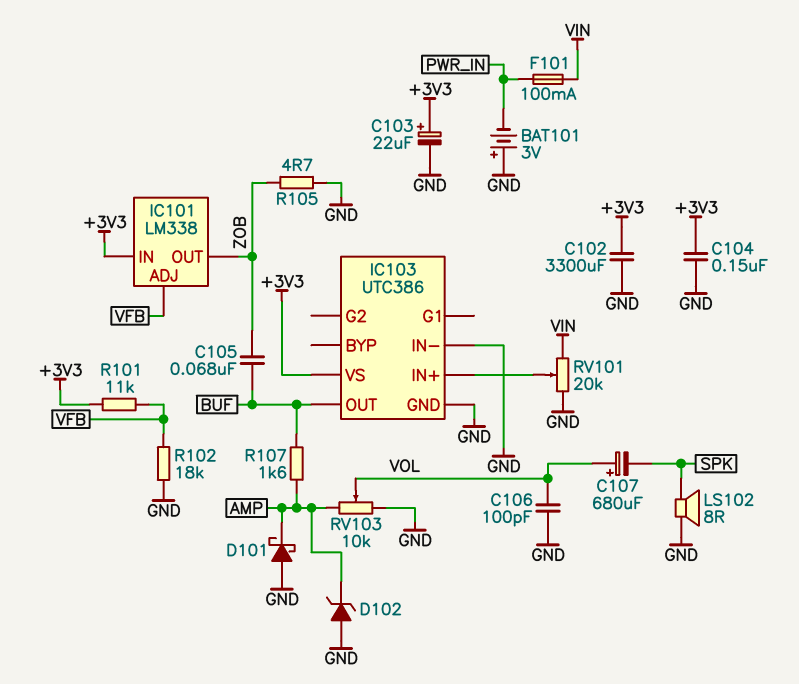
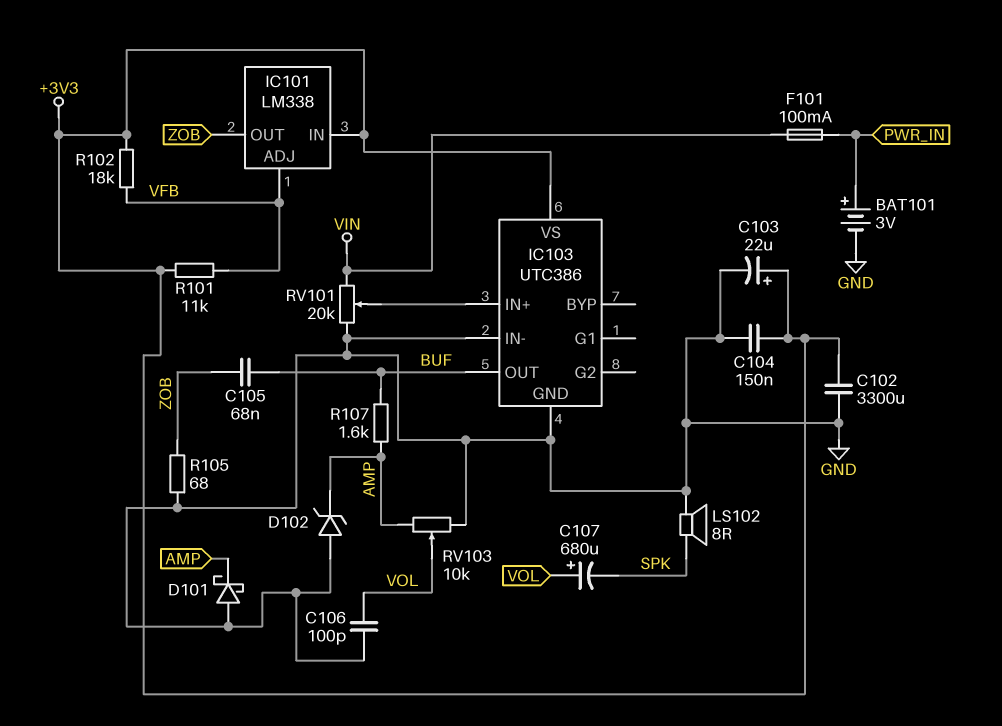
BAT101: 3V (plus GND, minus PWR_IN) -> 3V (plus PWR_IN, minus GND)
R102: 18k (GND, VFB) -> 18k (+3V3, VFB)
R105: 4.7 (GND, ZOB) -> 68 (GND, ZOB)

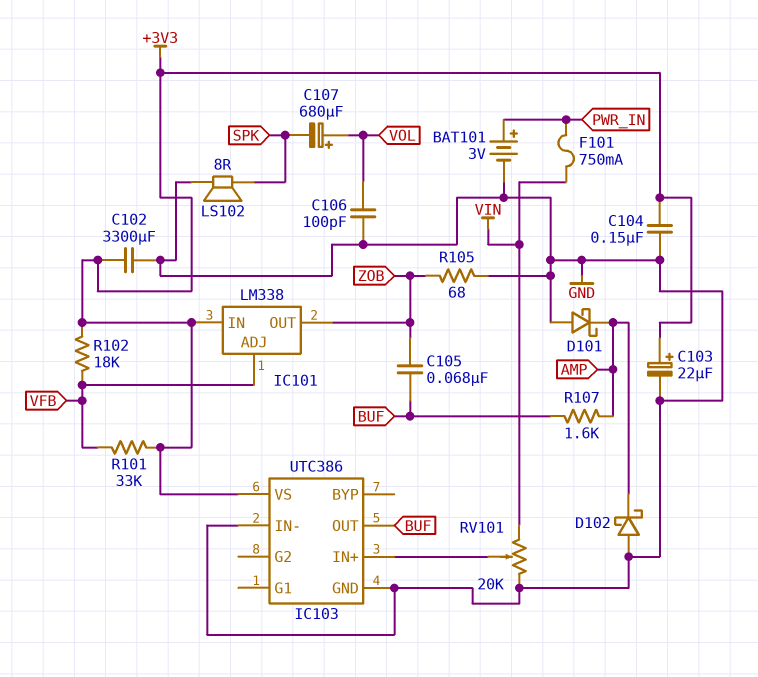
D102: zener (A GND, K AMP) -> schottky (A GND, K AMP)
F101: 100mA (PWR_IN, VIN) -> 750mA (PWR_IN, VIN)
R101: 11k (+3V3, VFB) -> 33k (+3V3, VFB)
RV103: 10k (AMP, GND, wiper VOL) -> none

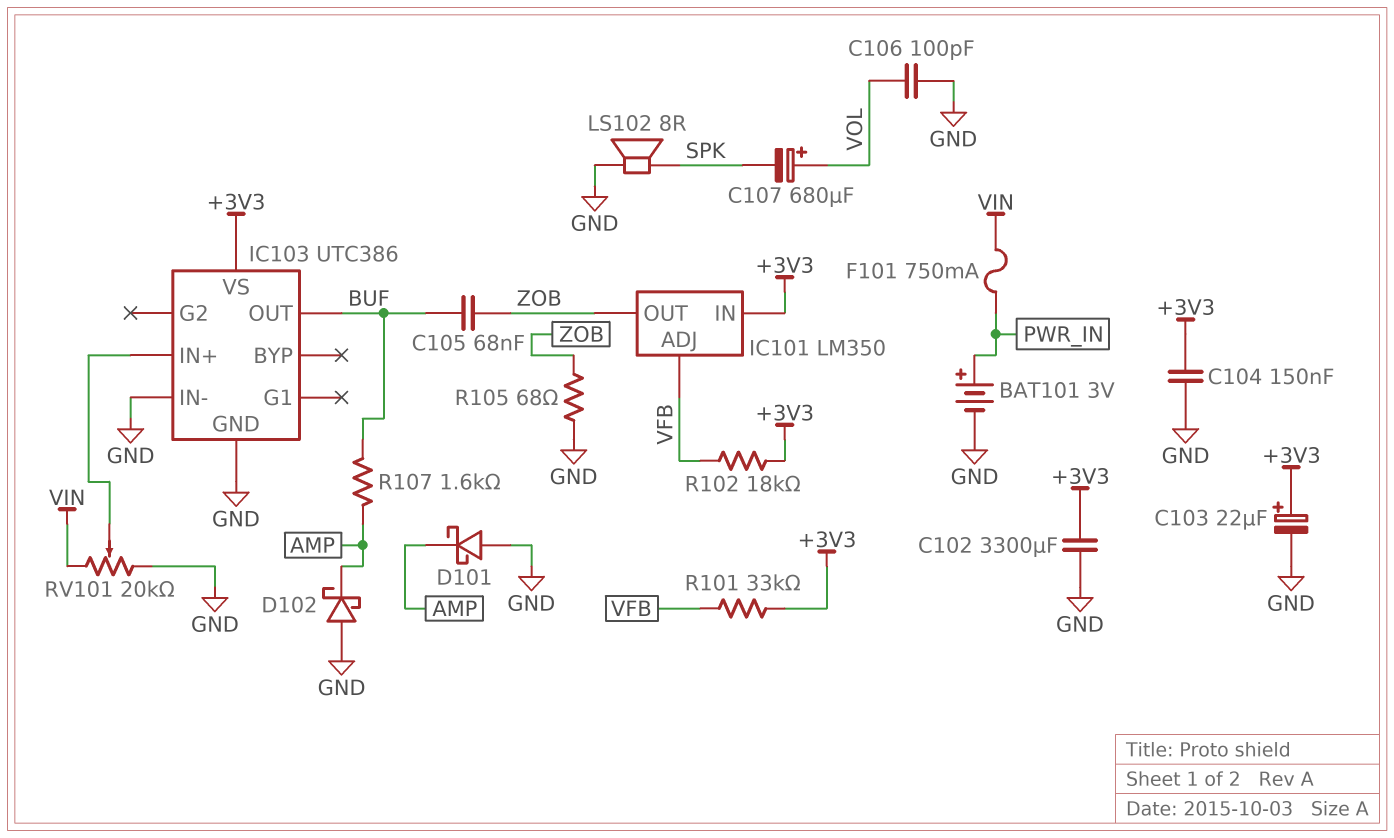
IC101: LM338 -> LM350

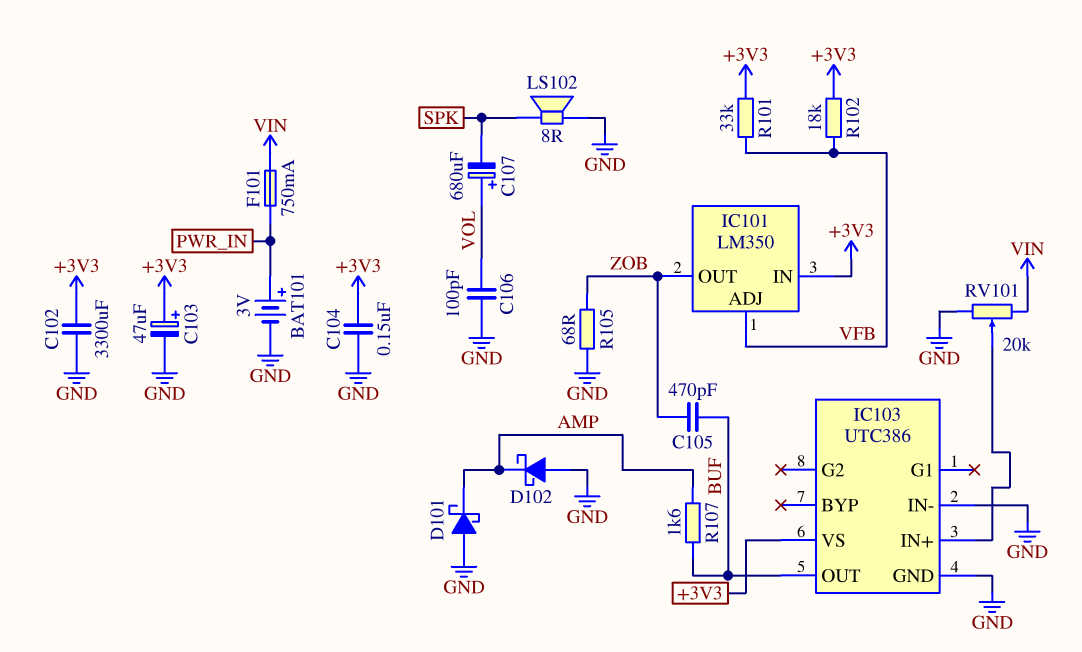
C103: 22uF (plus +3V3, minus GND) -> 47uF (plus +3V3, minus GND)
C105: 68nF (BUF, ZOB) -> 470pF (BUF, ZOB)

